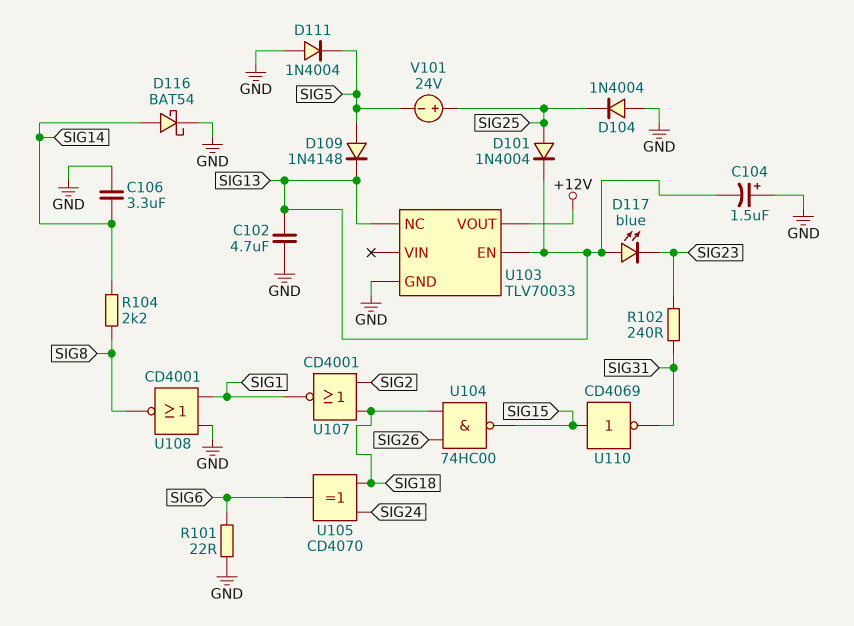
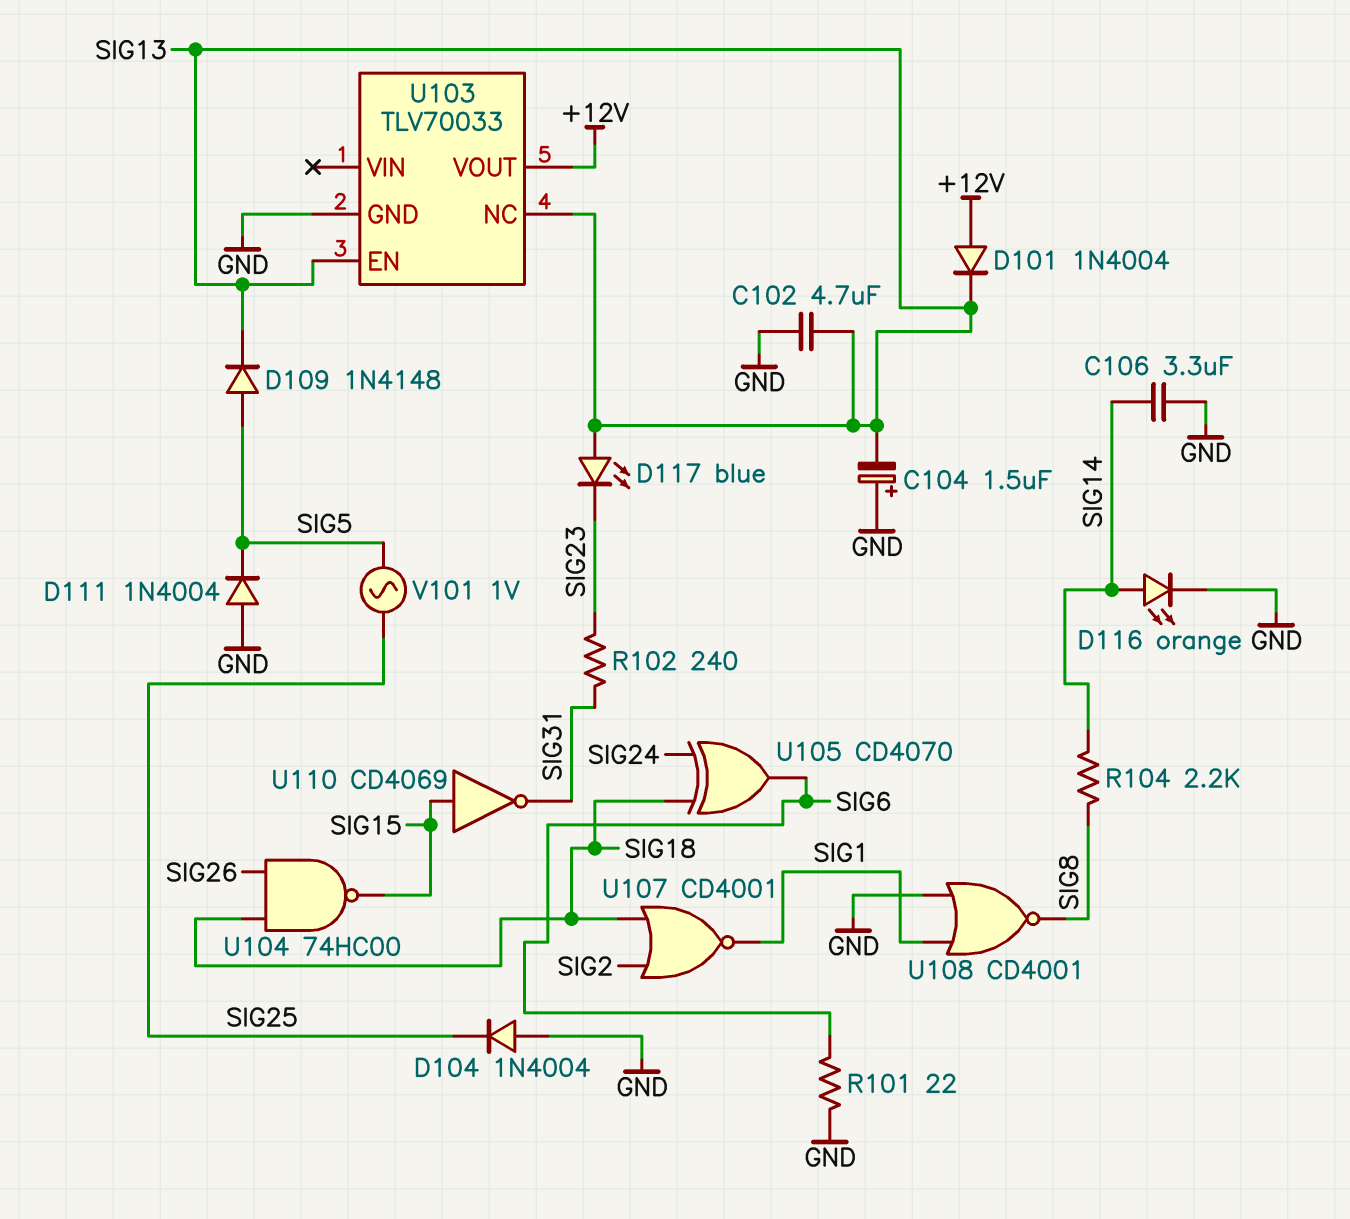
D101: diode 1N4004 (A SIG25, K SIG13) -> diode 1N4004 (A +12V, K SIG13)
D116: schottky BAT54 (A SIG14, K GND) -> LED orange (A SIG14, K GND)
V101: 24V (plus SIG25, minus SIG5) -> AC 1V (SIG5, SIG25)

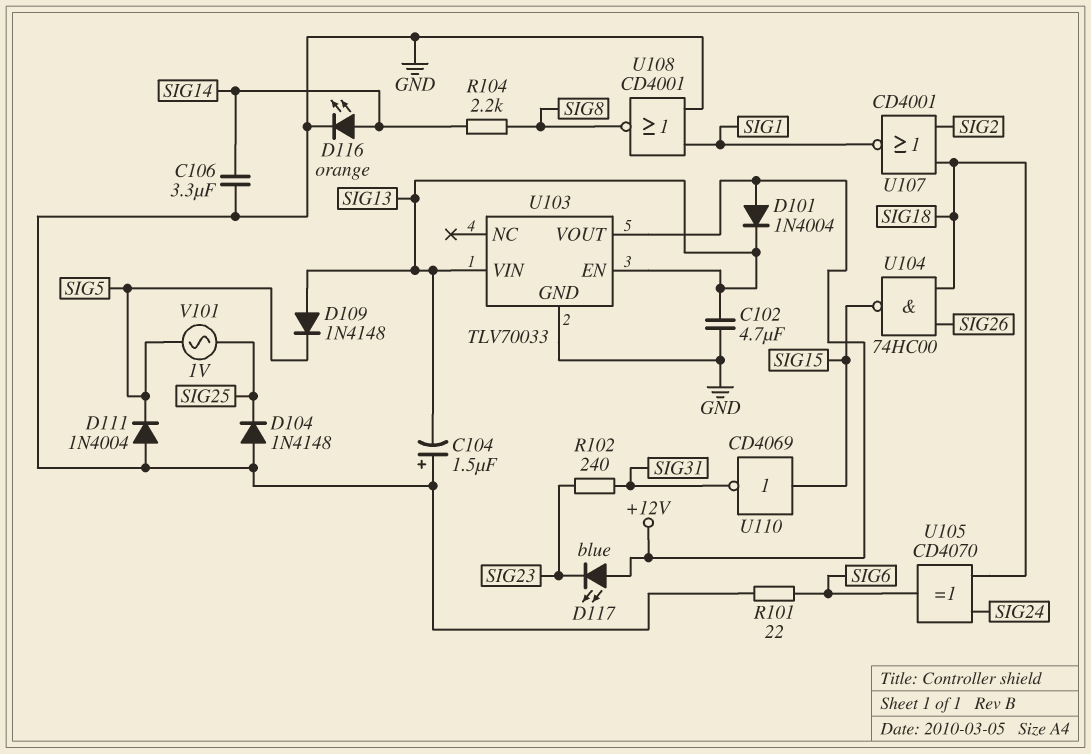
D104: diode 1N4004 (A GND, K SIG25) -> diode 1N4148 (A GND, K SIG25)
D109: diode 1N4148 (A SIG5, K SIG13) -> diode 1N4148 (A SIG13, K SIG5)
D117: LED blue (A SIG13, K SIG23) -> LED blue (A +12V, K SIG23)
U103 pin NC: SIG13 -> none
U103 pin VIN: none -> SIG13

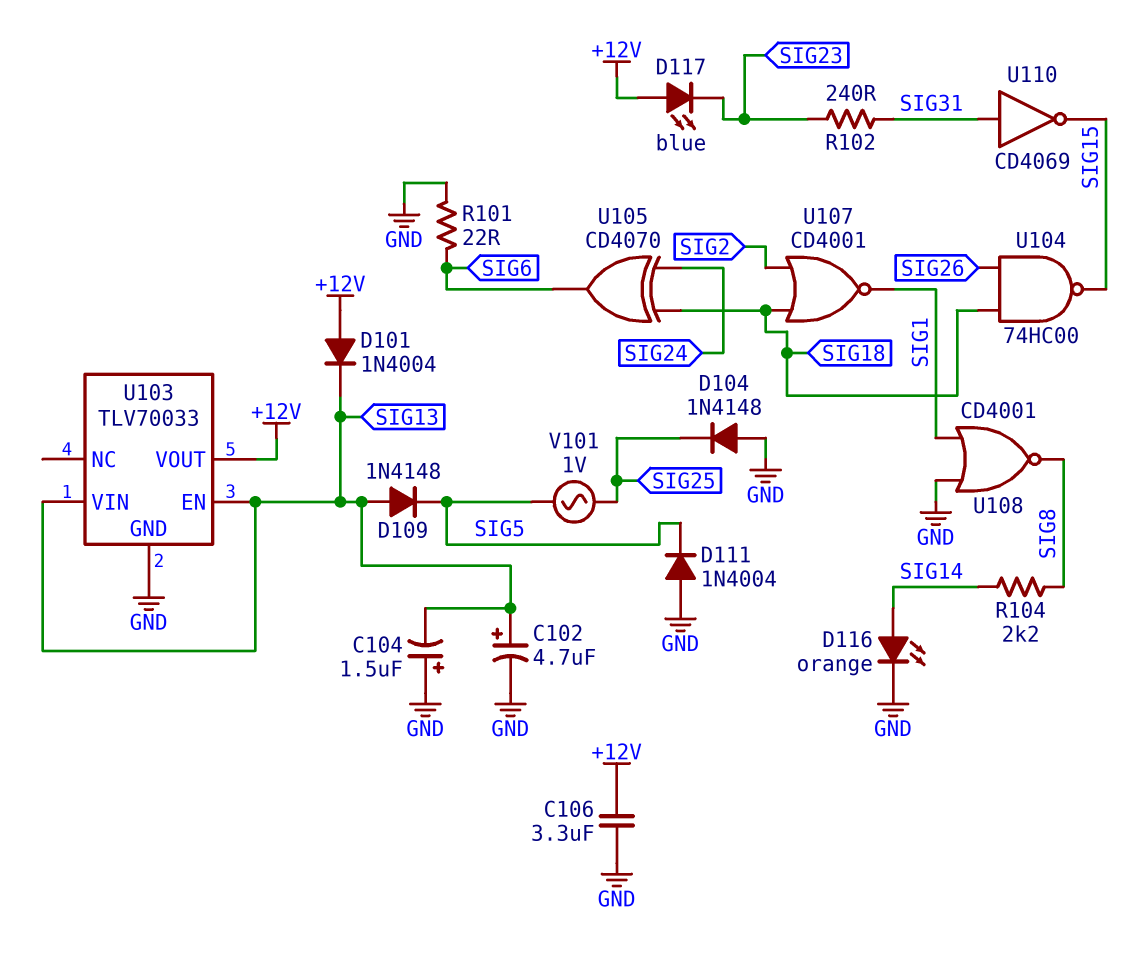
C102: 4.7uF (GND, SIG13) -> 4.7uF (plus SIG13, minus GND)
C106: 3.3uF (GND, SIG14) -> 3.3uF (+12V, GND)
U110: NOT CD4069 (in SIG15, out SIG31) -> NOT CD4069 (in SIG31, out SIG15)

